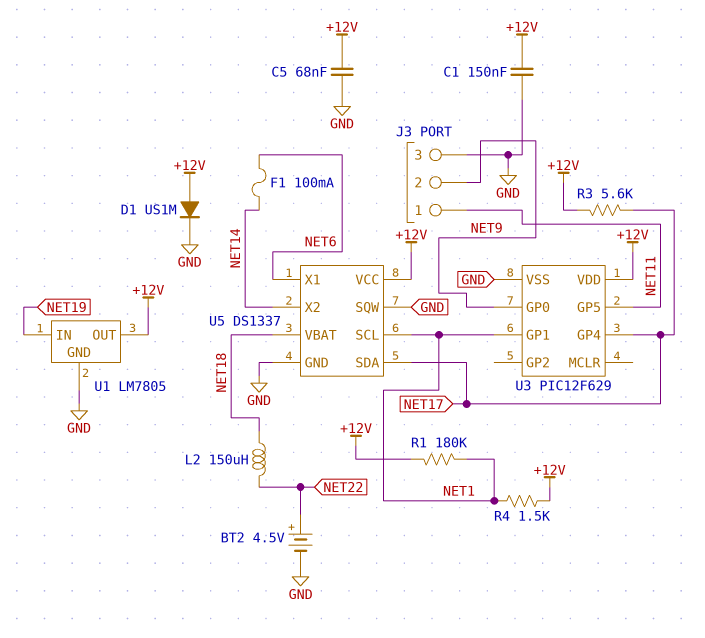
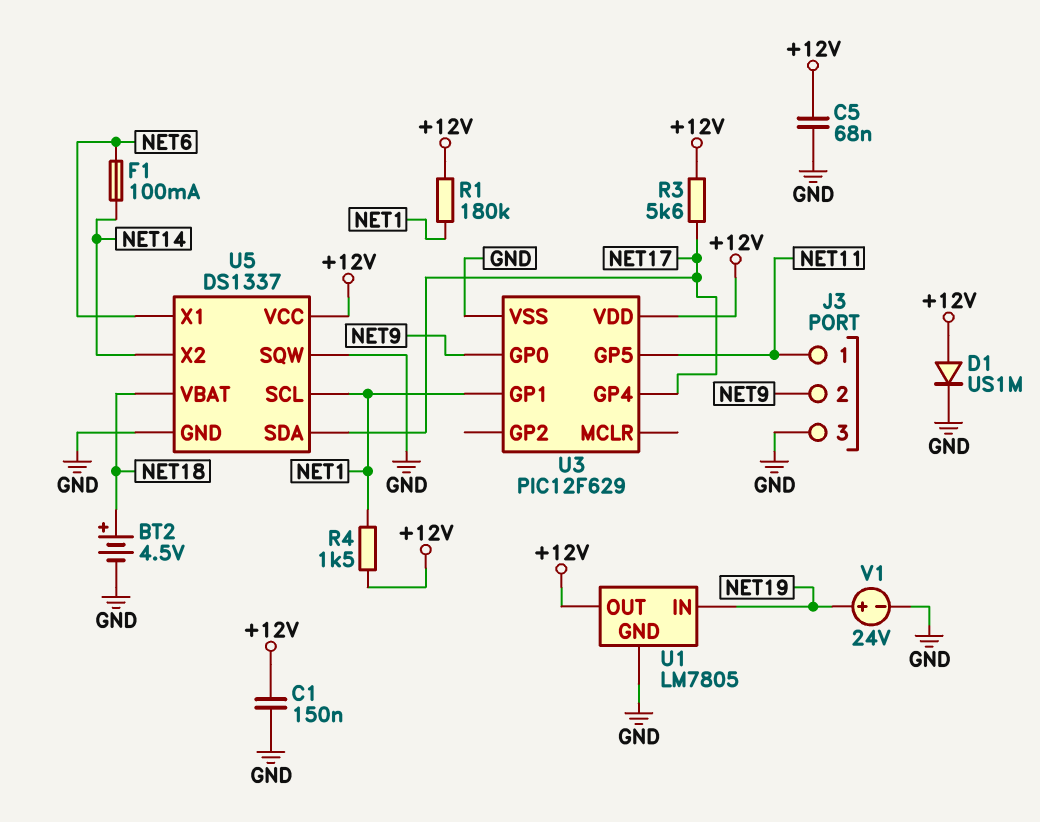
BT2: 4.5V (plus NET22, minus GND) -> 4.5V (plus NET18, minus GND)
L2: 150uH (NET18, NET22) -> none
V1: none -> 24V (plus NET19, minus GND)

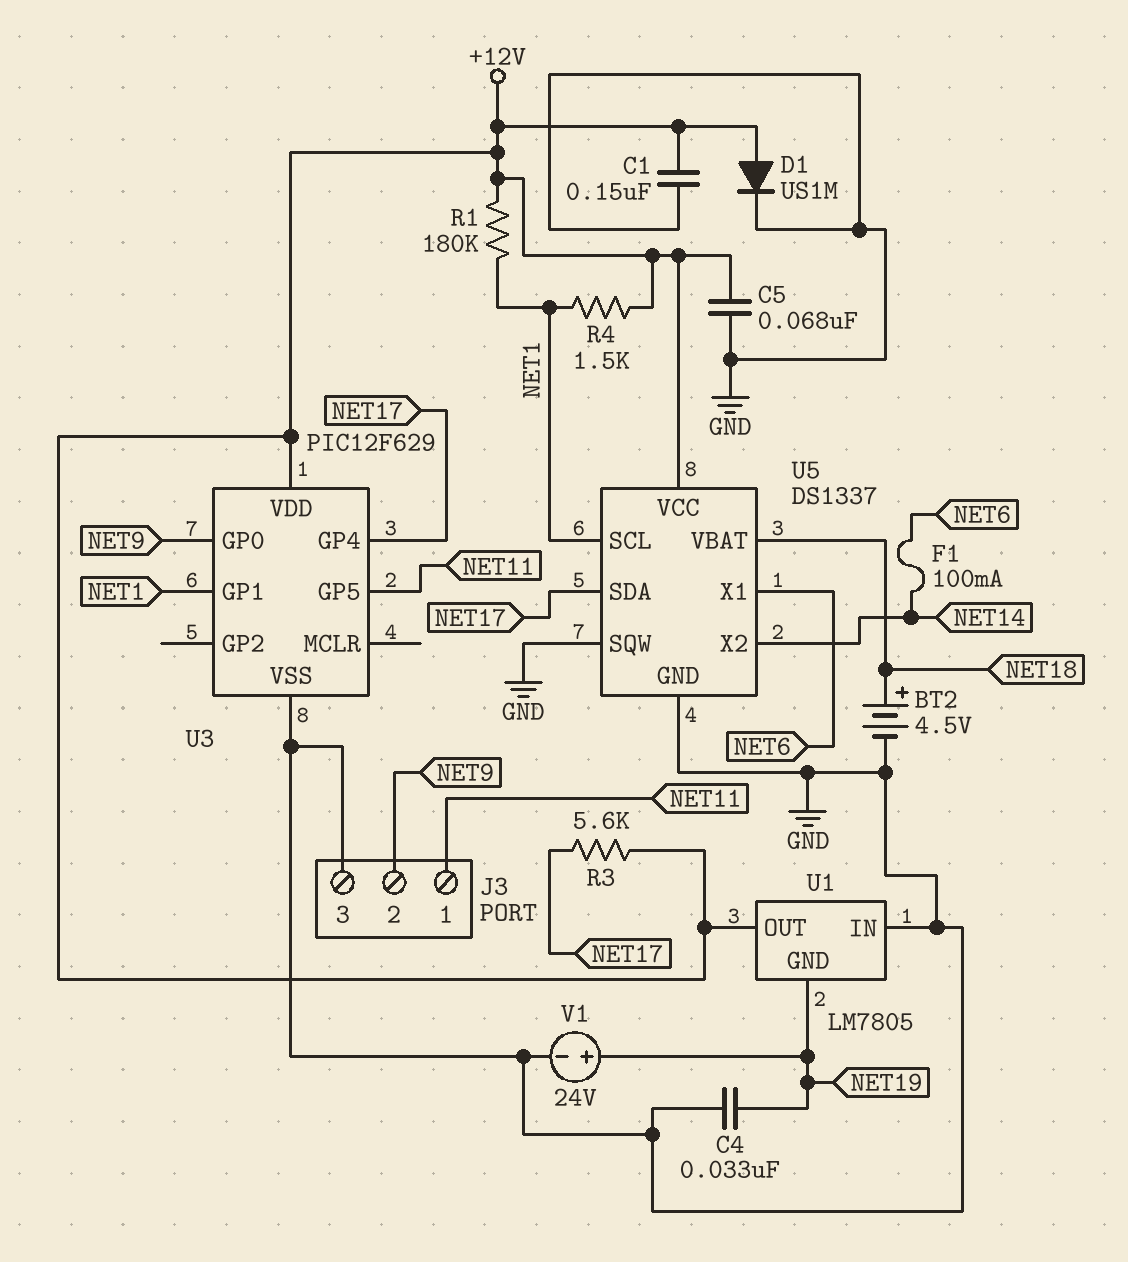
C4: none -> 33nF (GND, NET19)
U1 pin GND: GND -> NET19
U1 pin IN: NET19 -> GND

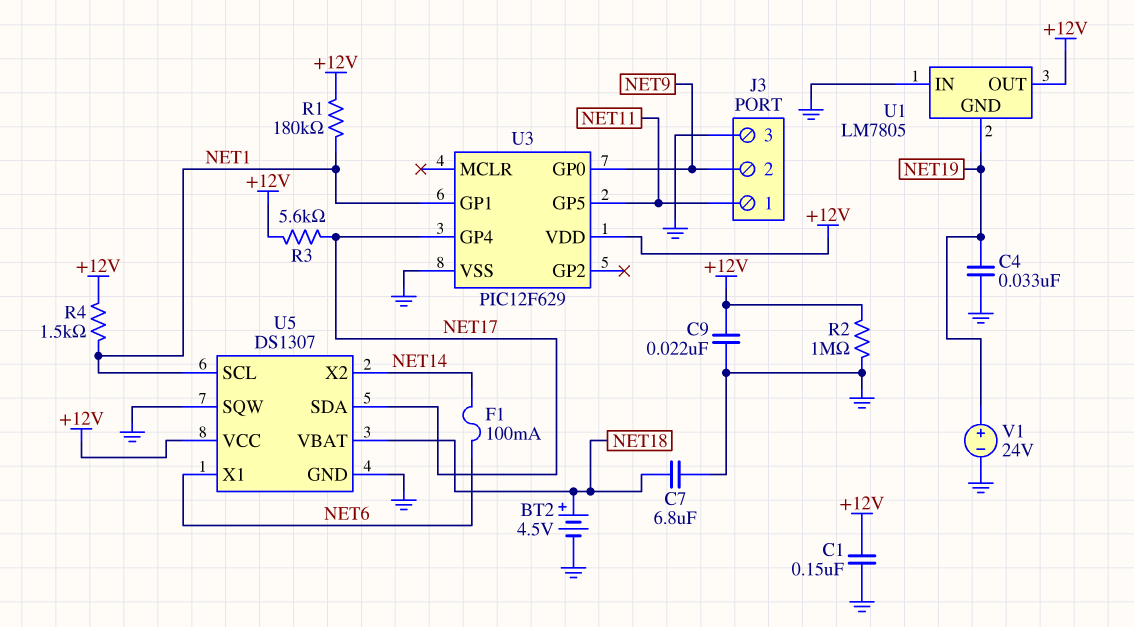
C5: 68nF (+12V, GND) -> none
C7: none -> 6.8uF (GND, NET18)
C9: none -> 22nF (+12V, GND)
D1: diode US1M (A +12V, K GND) -> none
R2: none -> 1M (+12V, GND)
U5: DS1337 -> DS1307

